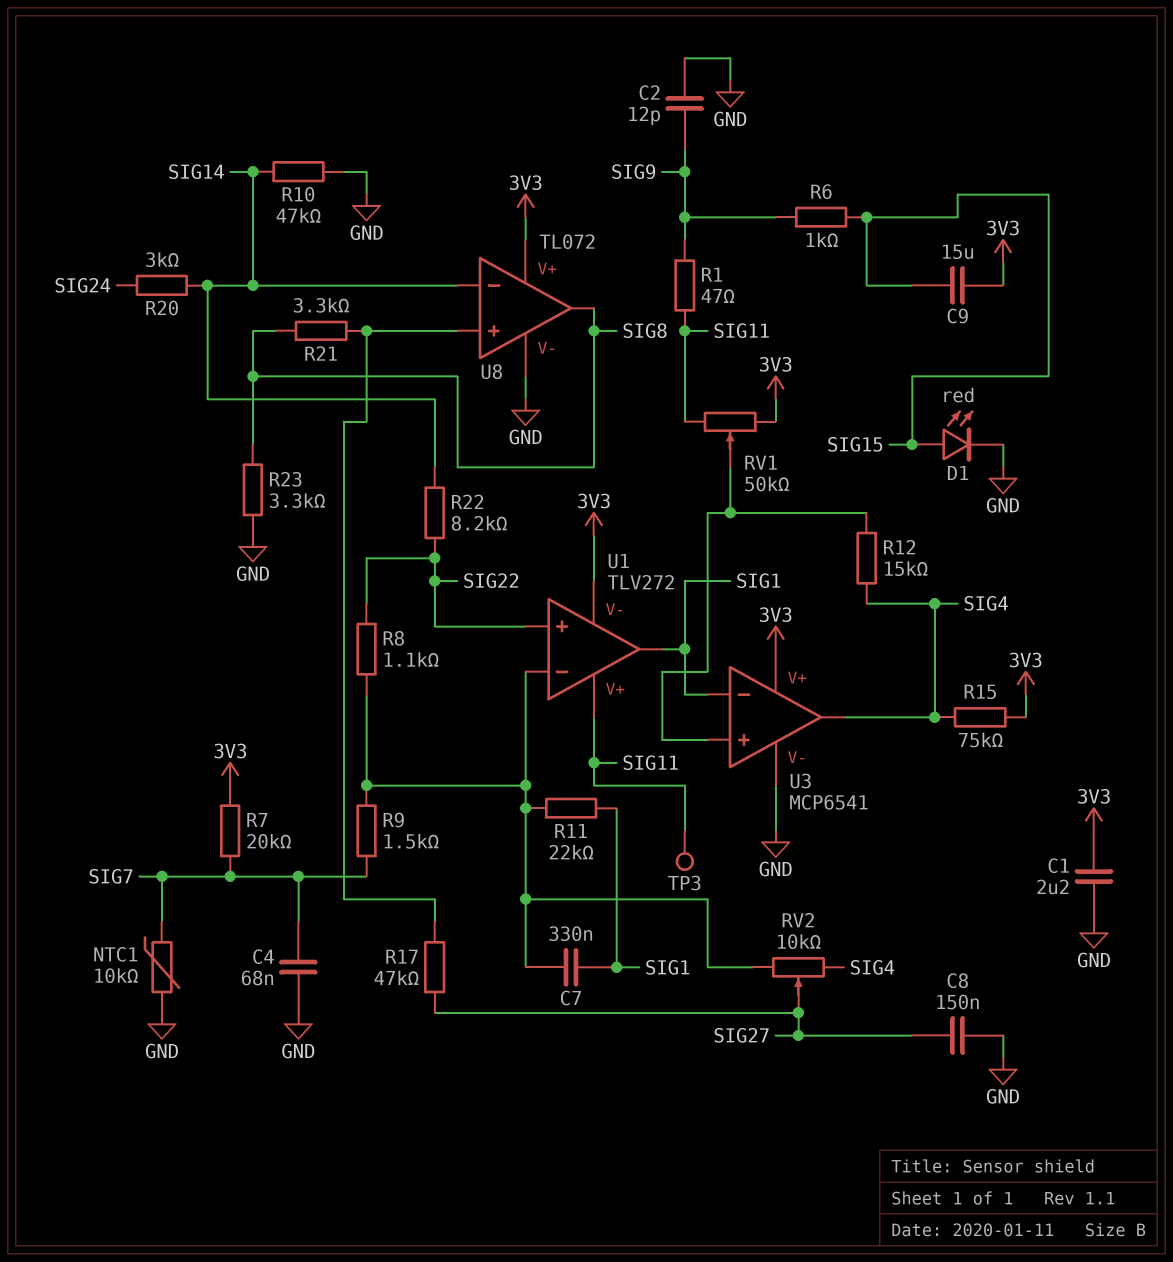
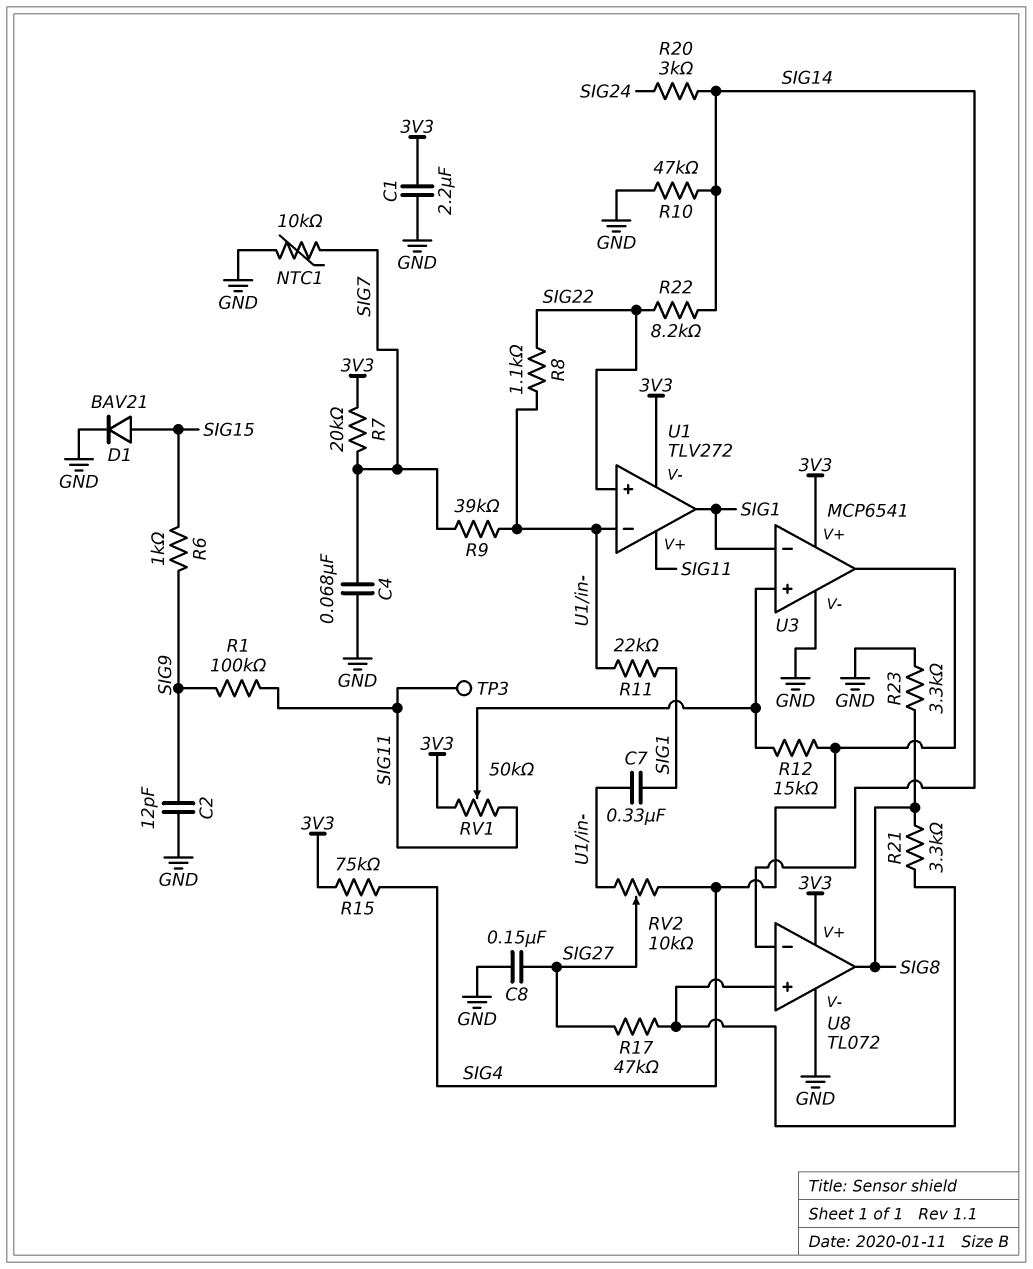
C9: 15uF (3V3, SIG15) -> none
D1: LED red (A SIG15, K GND) -> diode BAV21 (A SIG15, K GND)
R1: 47 (SIG9, SIG11) -> 100k (SIG9, SIG11)
R9: 1.5k (SIG7, U1/in-) -> 39k (SIG7, U1/in-)

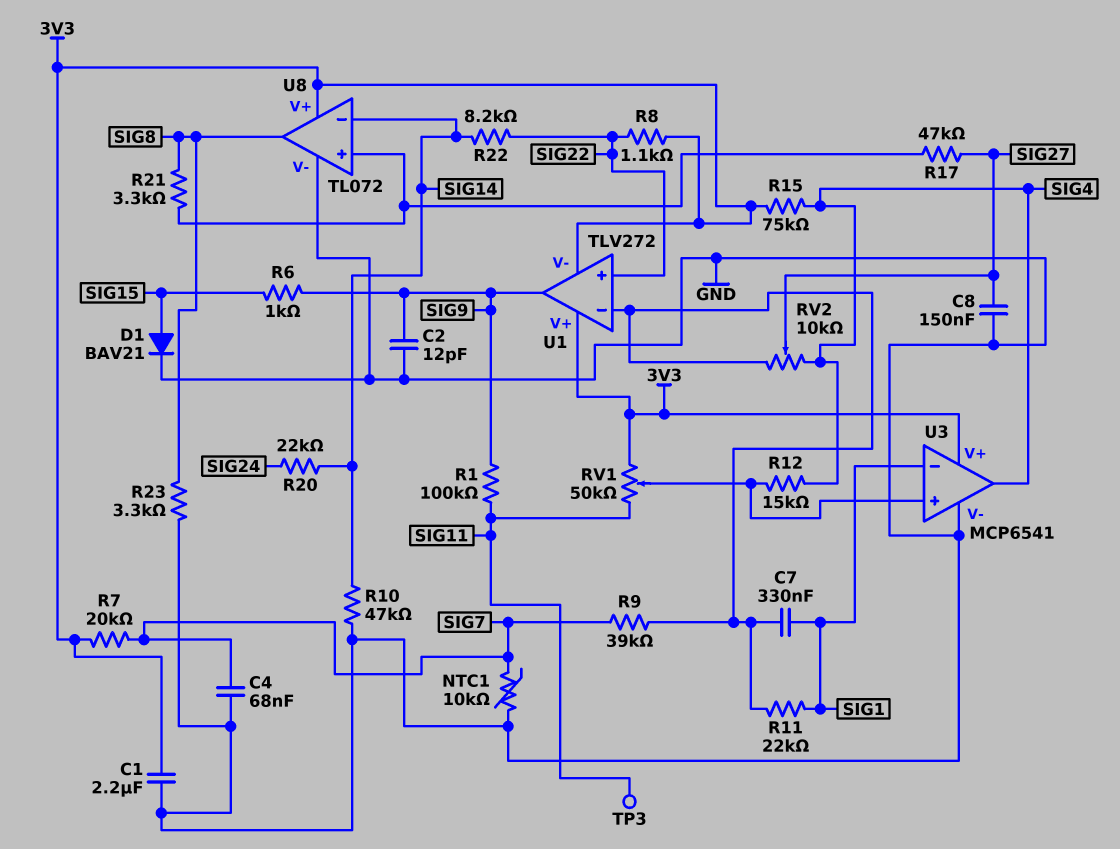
R8: 1.1k (SIG22, U1/in-) -> 1.1k (3V3, SIG22)
R20: 3k (SIG14, SIG24) -> 22k (SIG14, SIG24)
U1 pin V+: SIG11 -> 3V3
U1 pin out: SIG1 -> SIG9

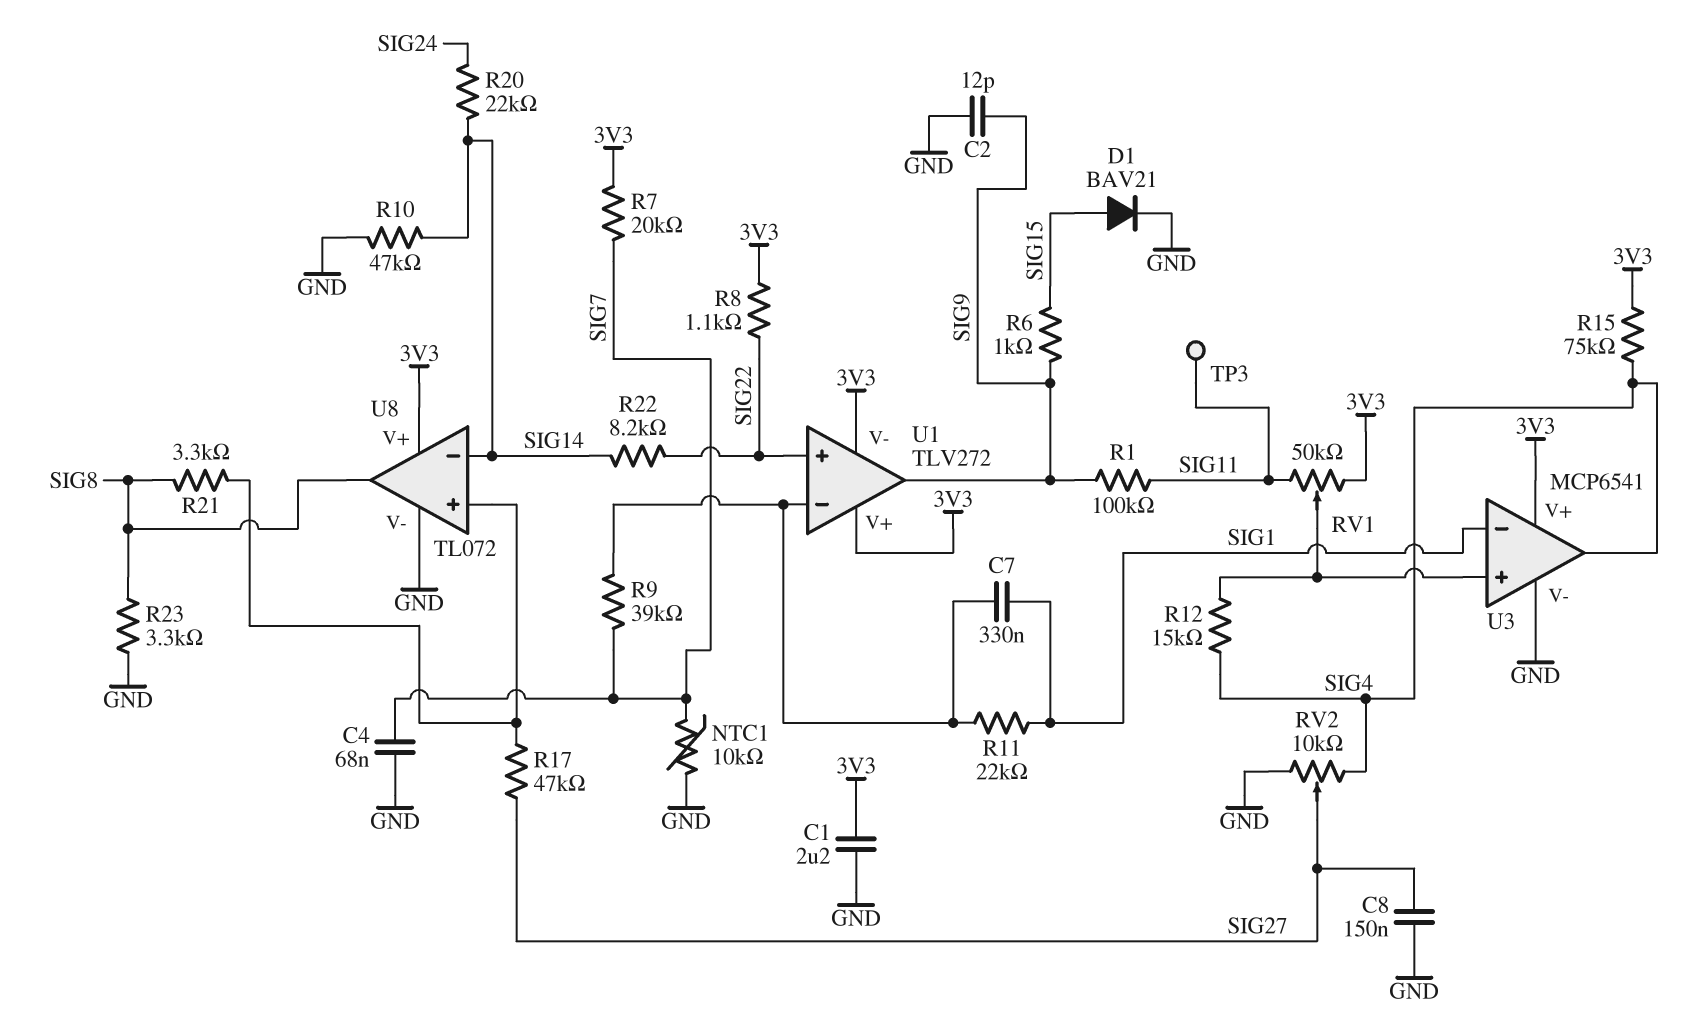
RV2: 10k (SIG4, U1/in-, wiper SIG27) -> 10k (GND, SIG4, wiper SIG27)

